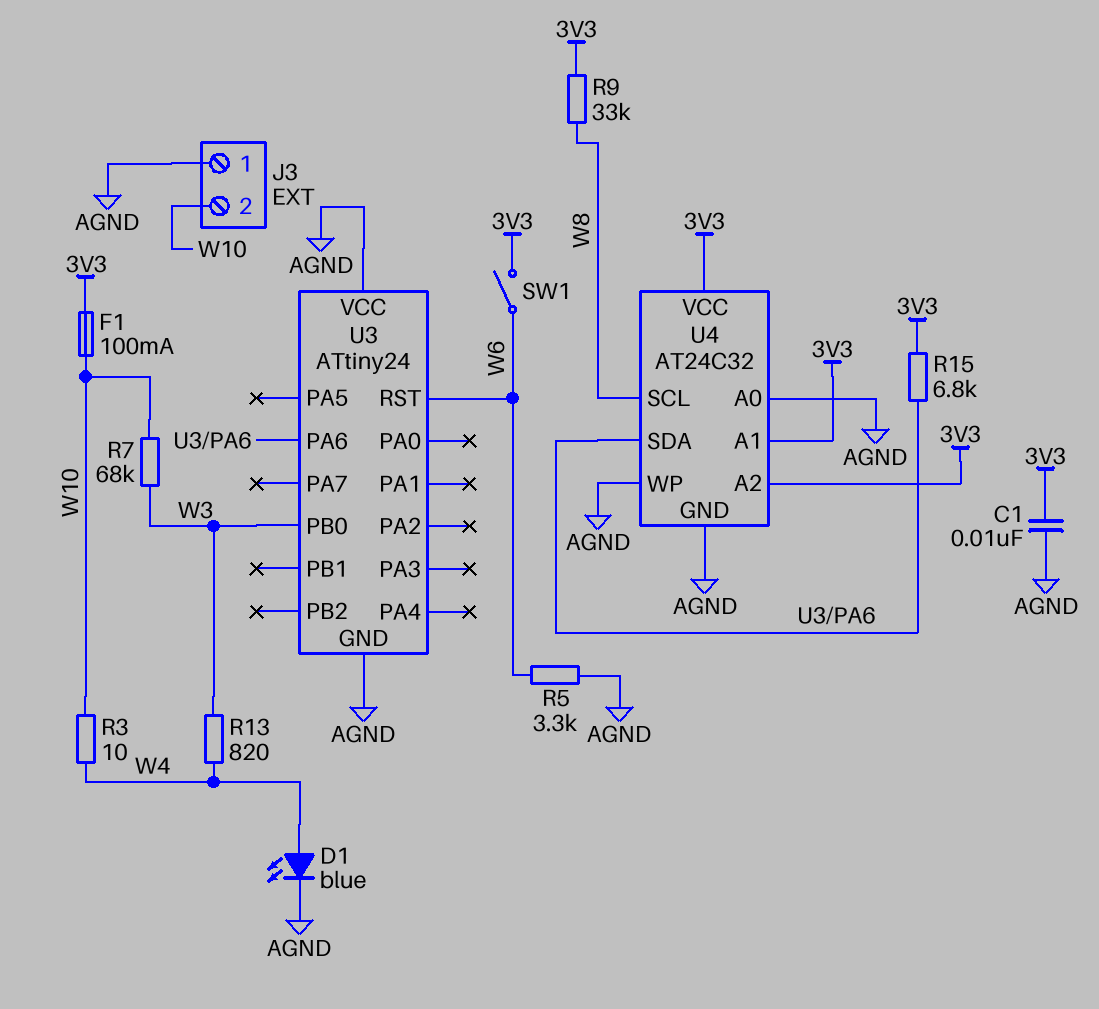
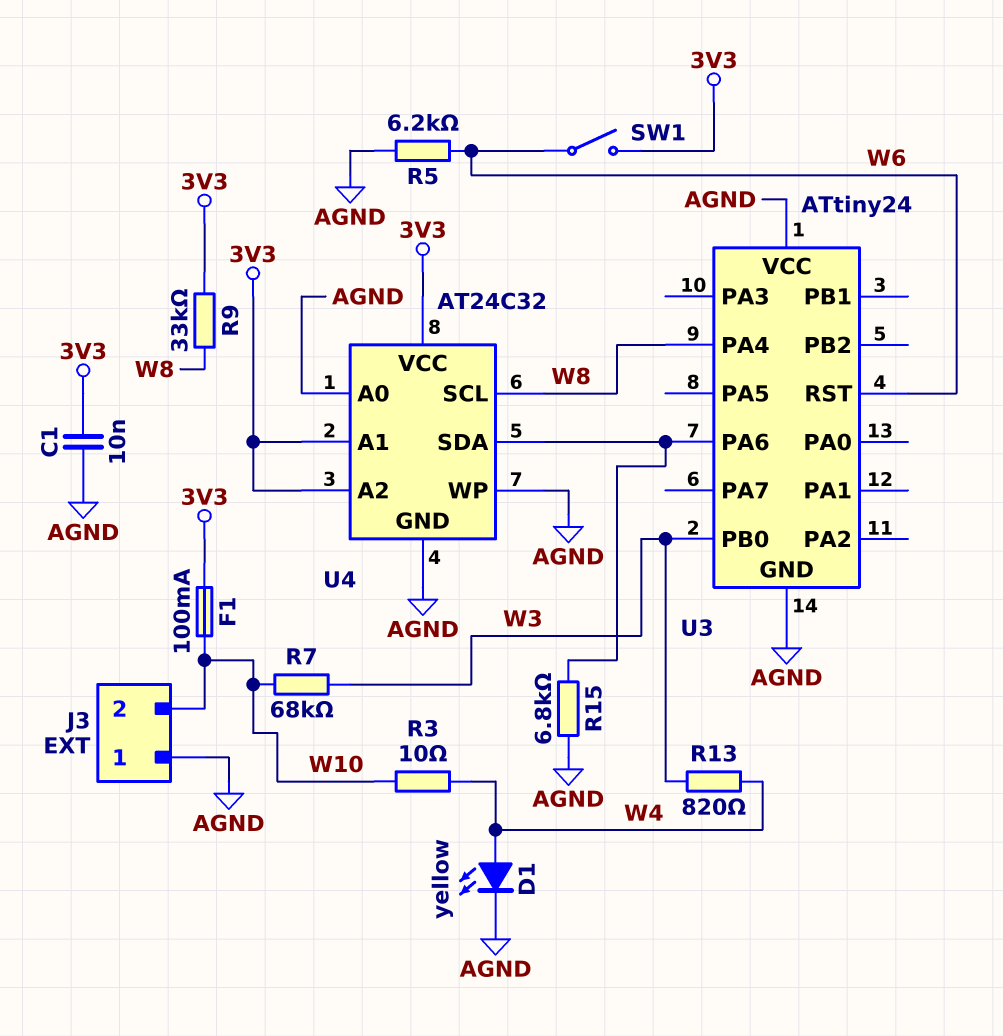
D1: LED blue (A W4, K AGND) -> LED yellow (A W4, K AGND)
R5: 3.3k (AGND, W6) -> 6.2k (AGND, W6)
R15: 6.8k (3V3, U3/PA6) -> 6.8k (AGND, U3/PA6)
U3 pin PA4: none -> W8

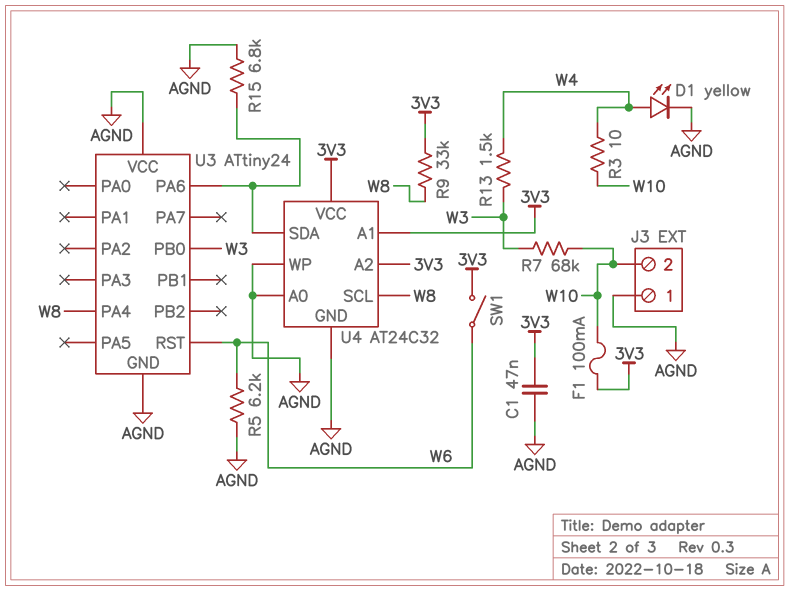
C1: 10nF (3V3, AGND) -> 47nF (3V3, AGND)
R13: 820 (W3, W4) -> 1.5k (W3, W4)

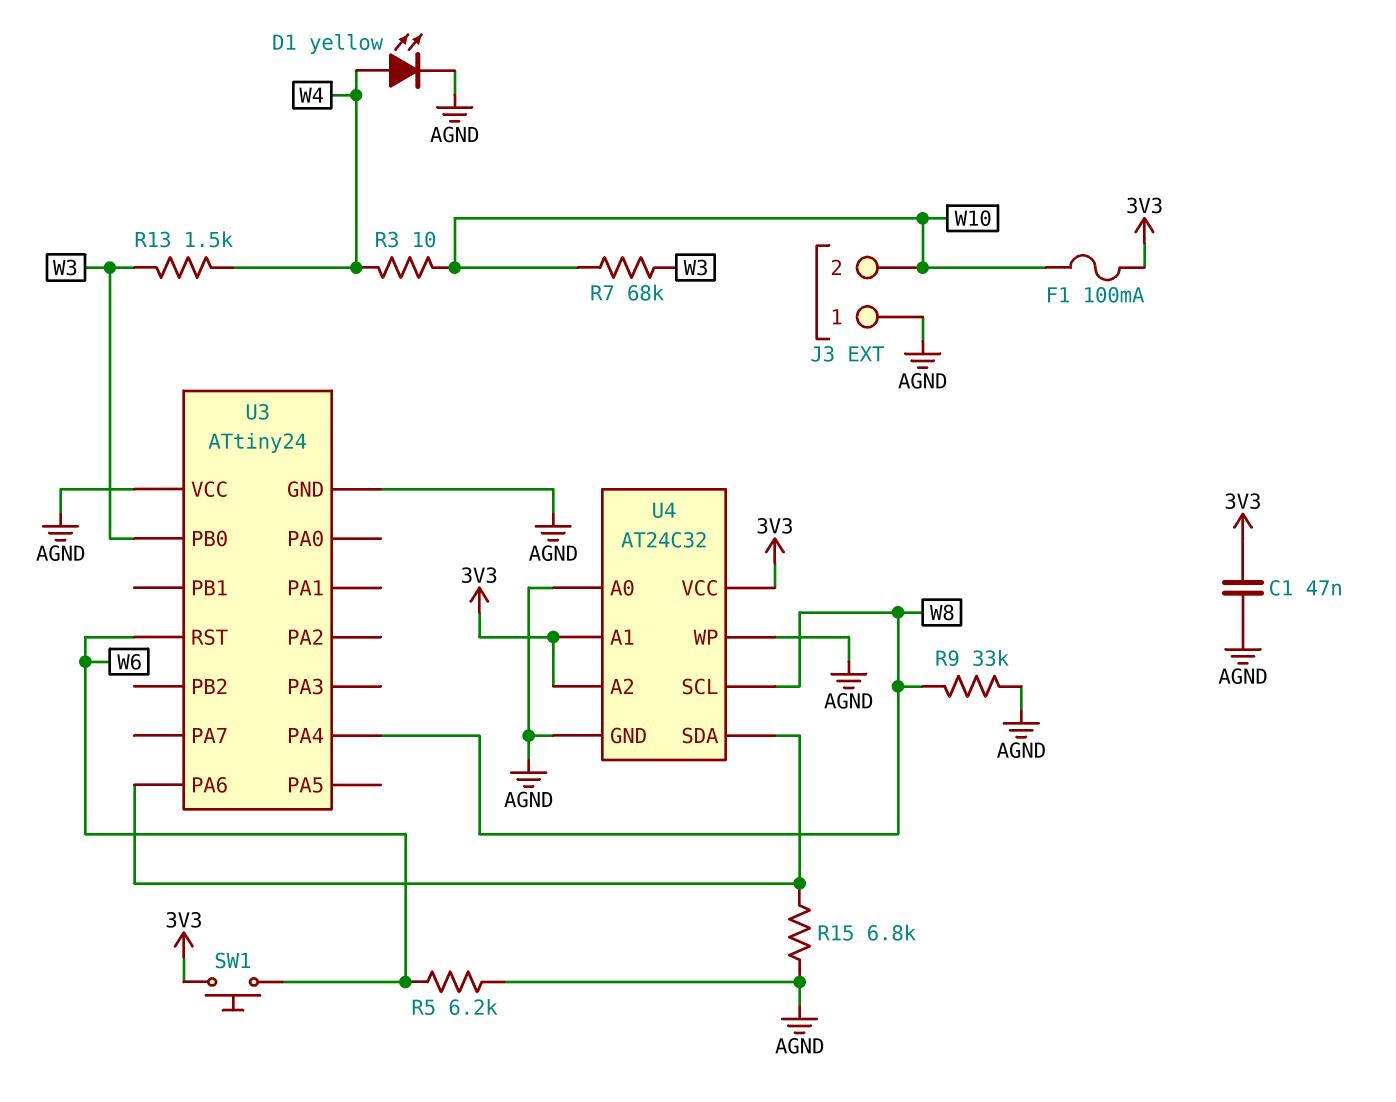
R9: 33k (3V3, W8) -> 33k (AGND, W8)
SW1: switch (3V3, W6) -> button (3V3, W6)

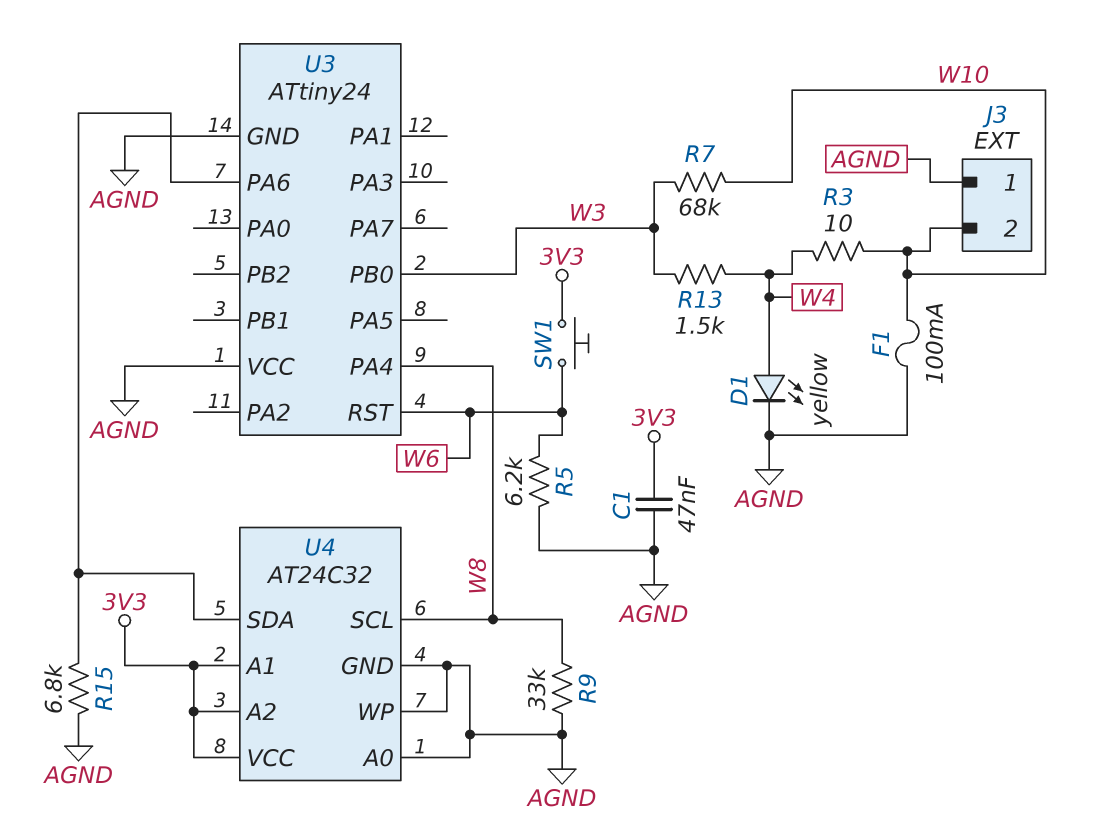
F1: 100mA (3V3, W10) -> 100mA (AGND, W10)

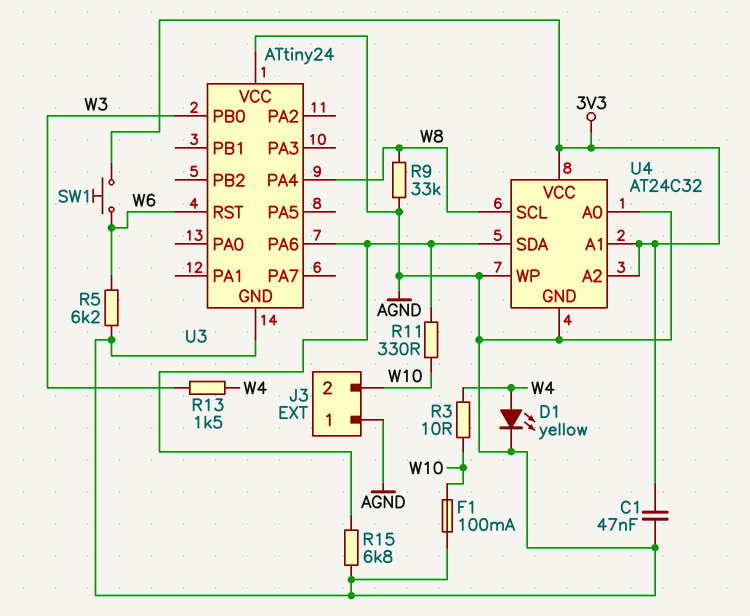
R7: 68k (W3, W10) -> none
R11: none -> 330 (U3/PA6, W10)

